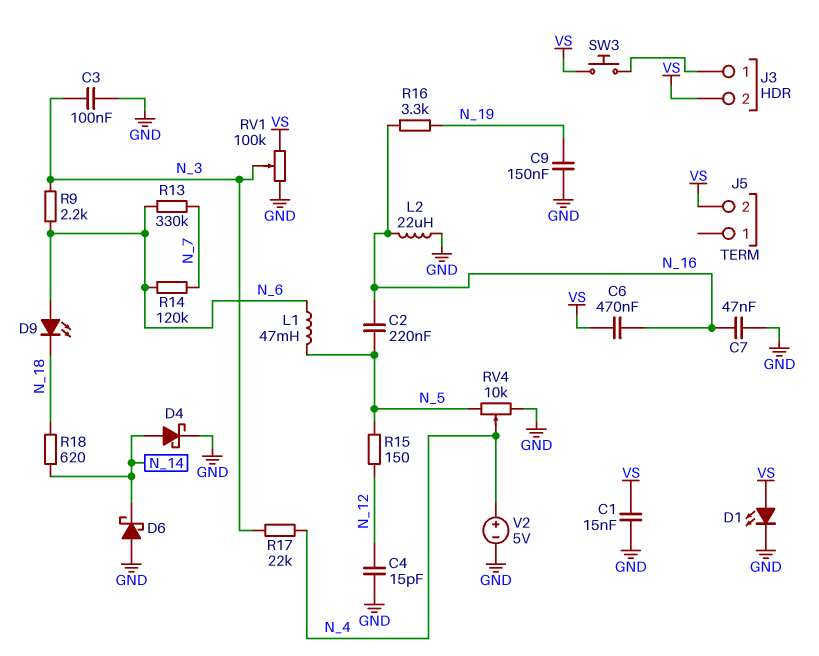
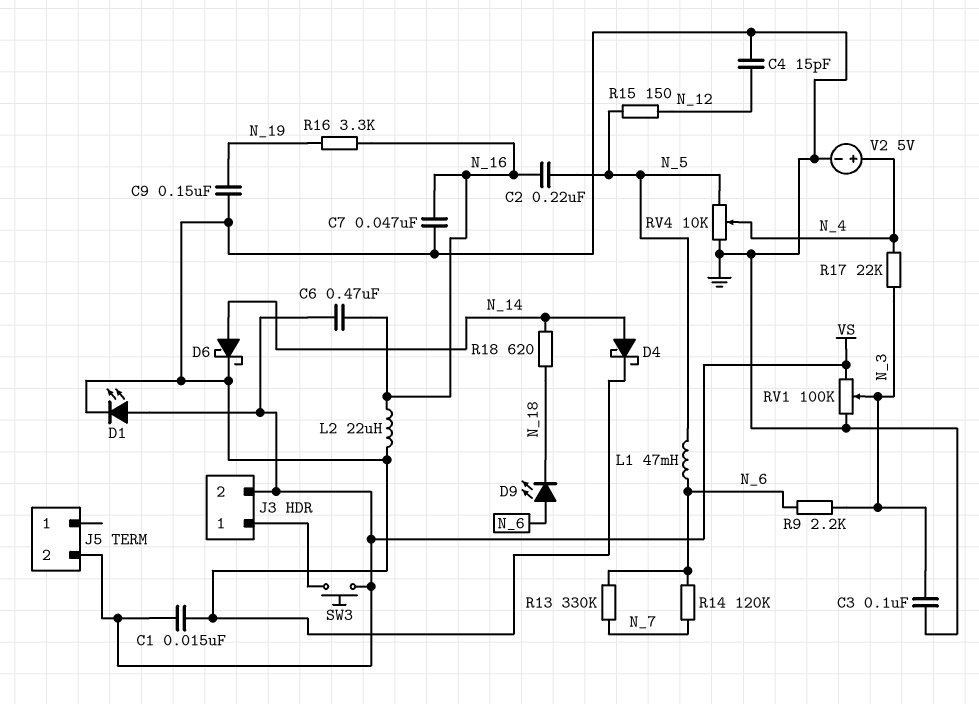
D6: schottky (A GND, K N_14) -> schottky (A N_14, K GND)

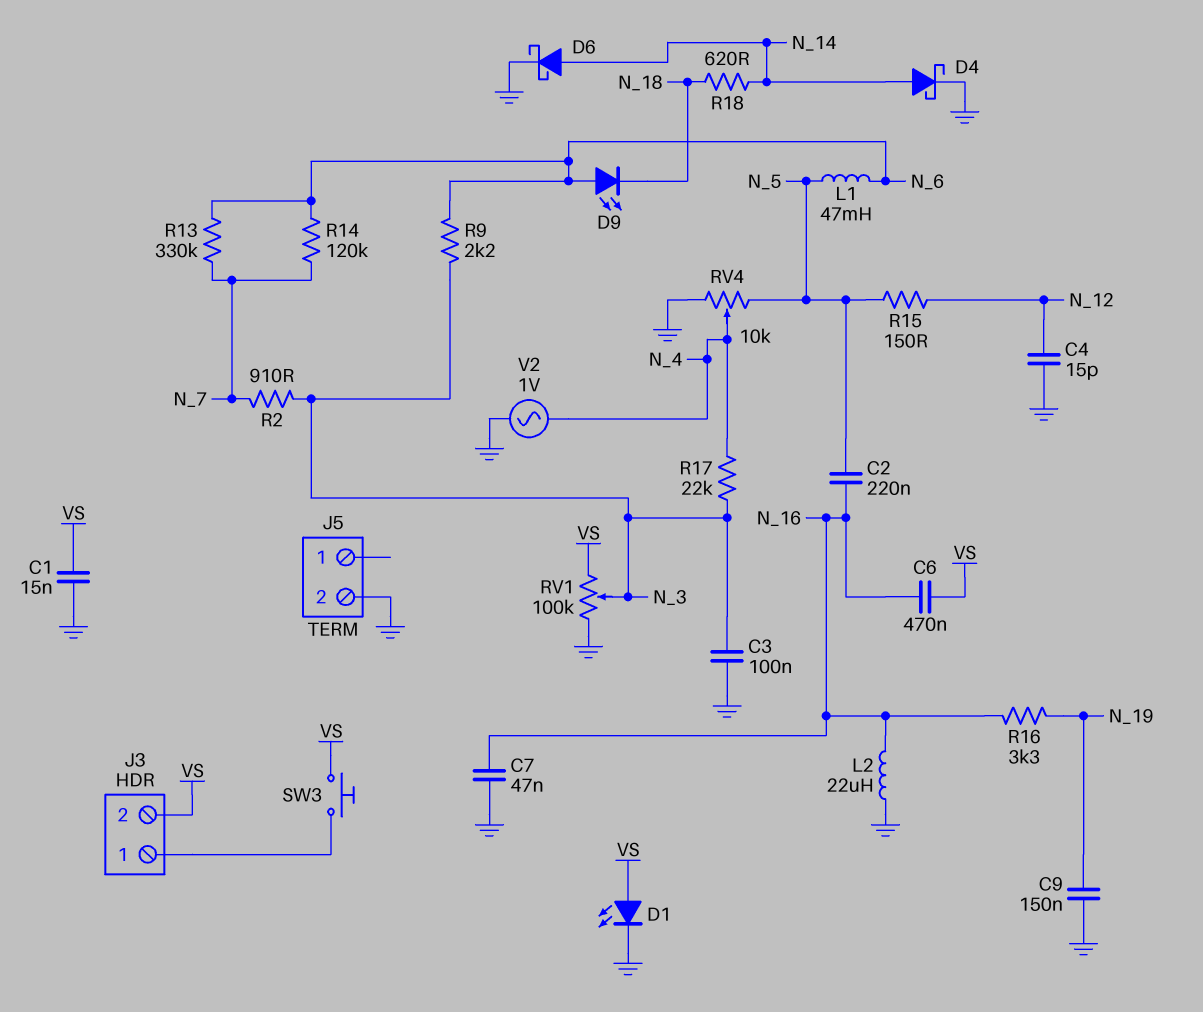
J5 pin 2: VS -> GND
R2: none -> 910 (N_3, N_7)
V2: 5V (plus N_4, minus GND) -> AC 1V (GND, N_4)

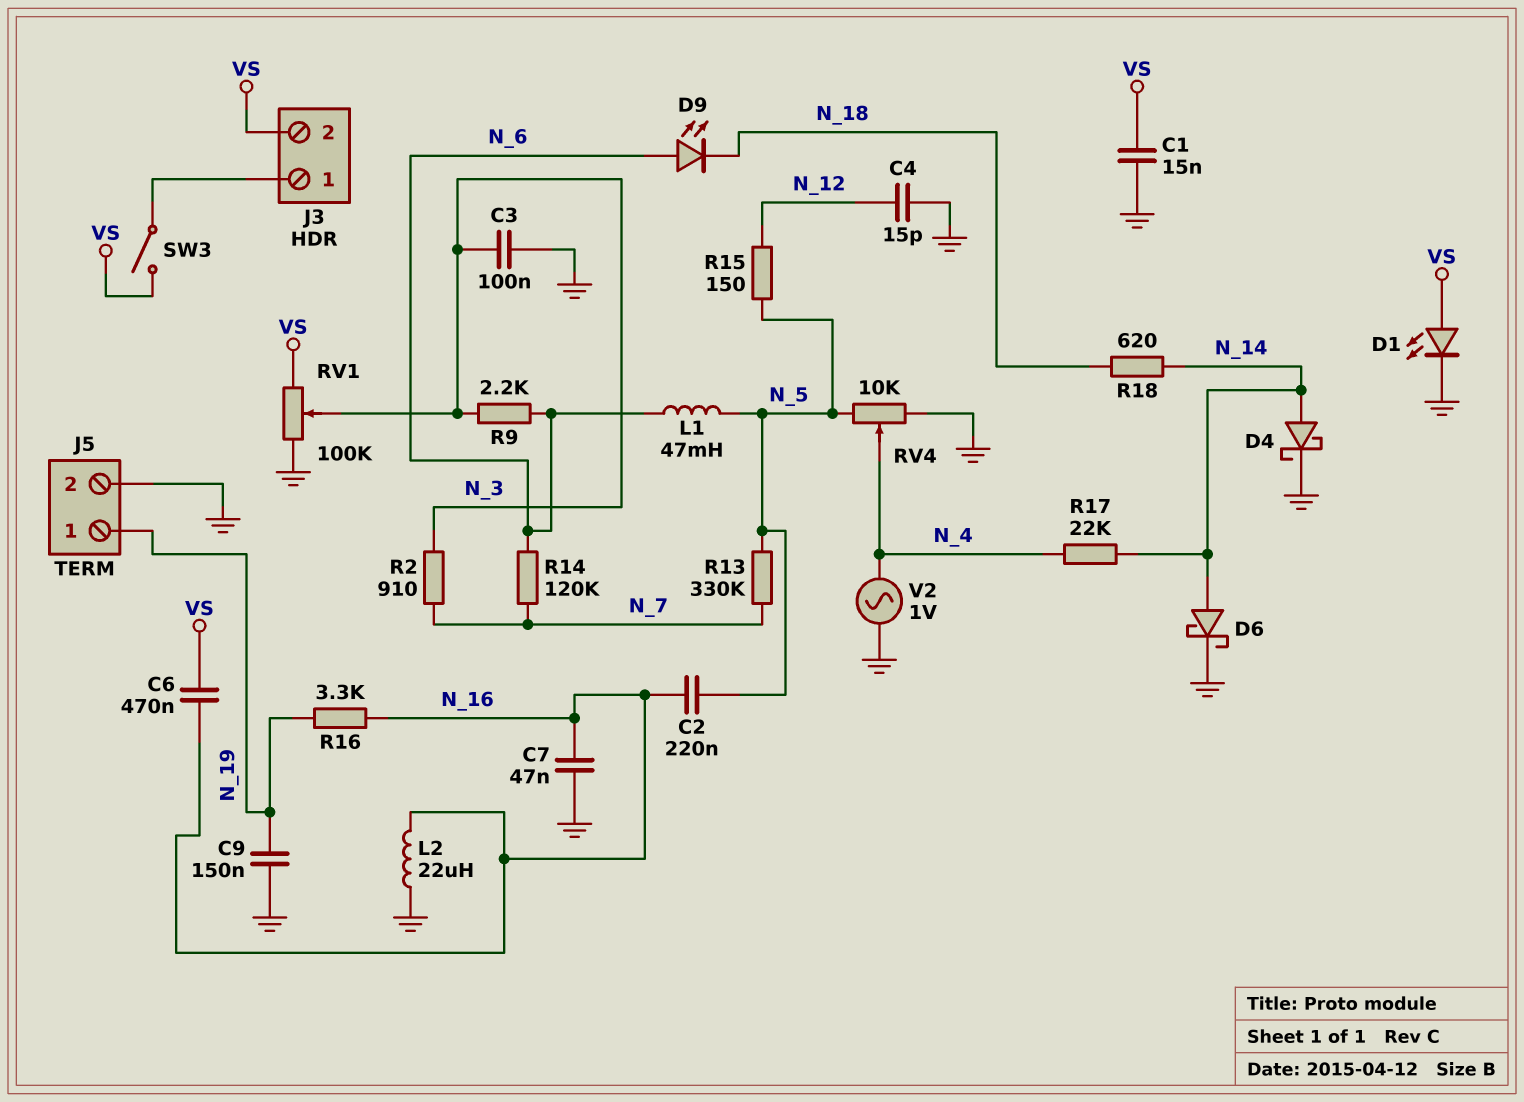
J5 pin 1: none -> N_19
R13: 330k (N_6, N_7) -> 330k (N_5, N_7)
R17: 22k (N_3, N_4) -> 22k (N_4, N_14)
SW3: button (J3/1, VS) -> switch (J3/1, VS)

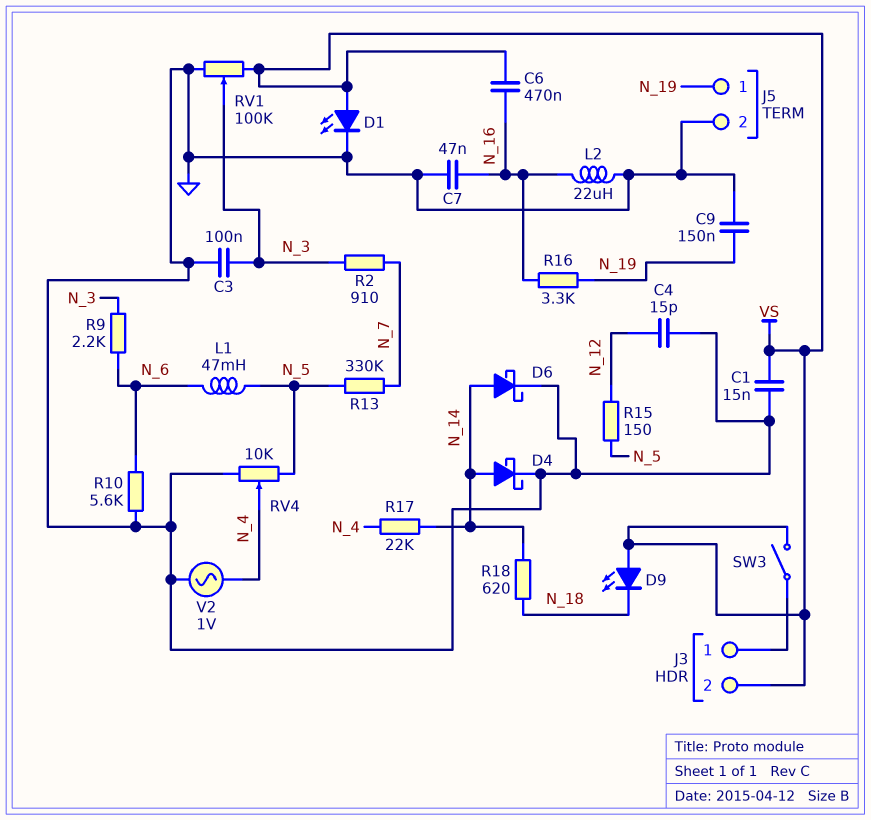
C2: 220nF (N_5, N_16) -> none
D9: LED (A N_6, K N_18) -> LED (A VS, K N_18)
R10: none -> 5.6k (GND, N_6)
R14: 120k (N_6, N_7) -> none

